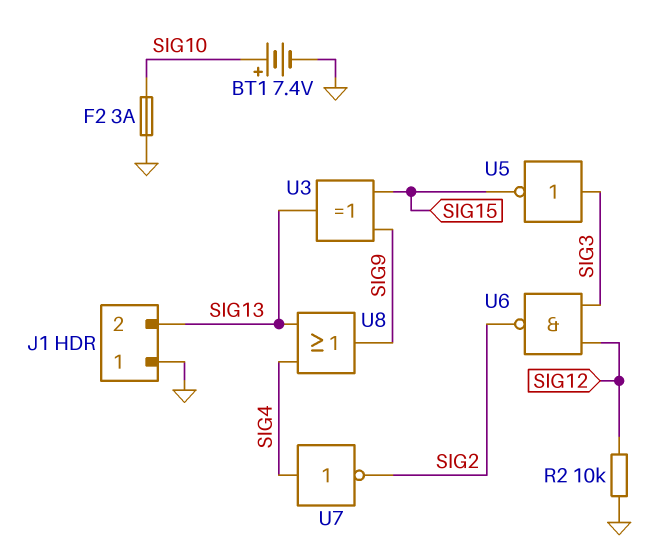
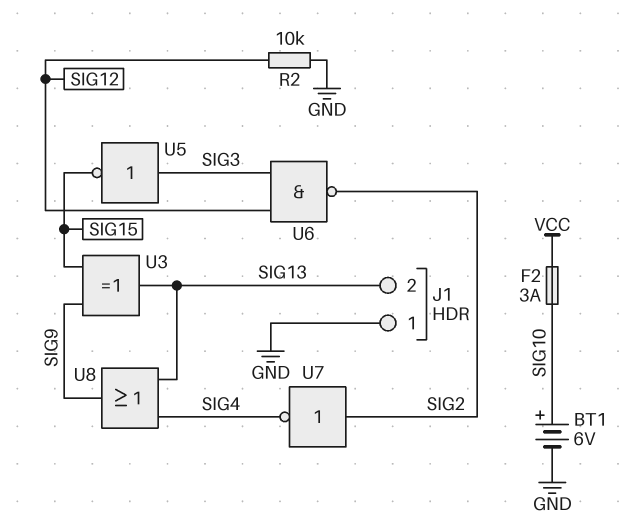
BT1: 7.4V (plus SIG10, minus GND) -> 6V (plus SIG10, minus GND)
F2: 3A (GND, SIG10) -> 3A (SIG10, VCC)
U7: NOT (in SIG4, out SIG2) -> NOT (in SIG2, out SIG4)

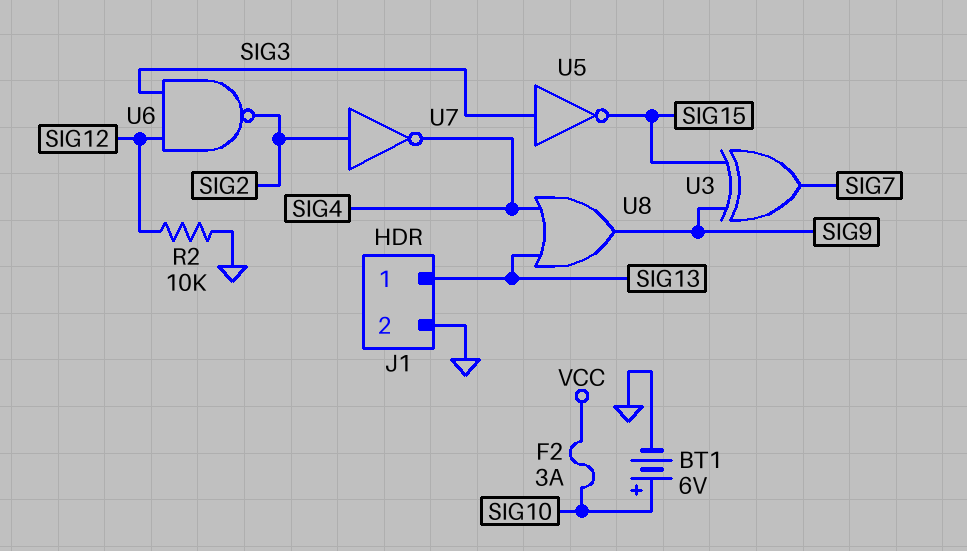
J1 pin 1: GND -> SIG13
J1 pin 2: SIG13 -> GND
U3: XOR (in SIG9, in SIG15, out SIG13) -> XOR (in SIG9, in SIG15, out SIG7)

